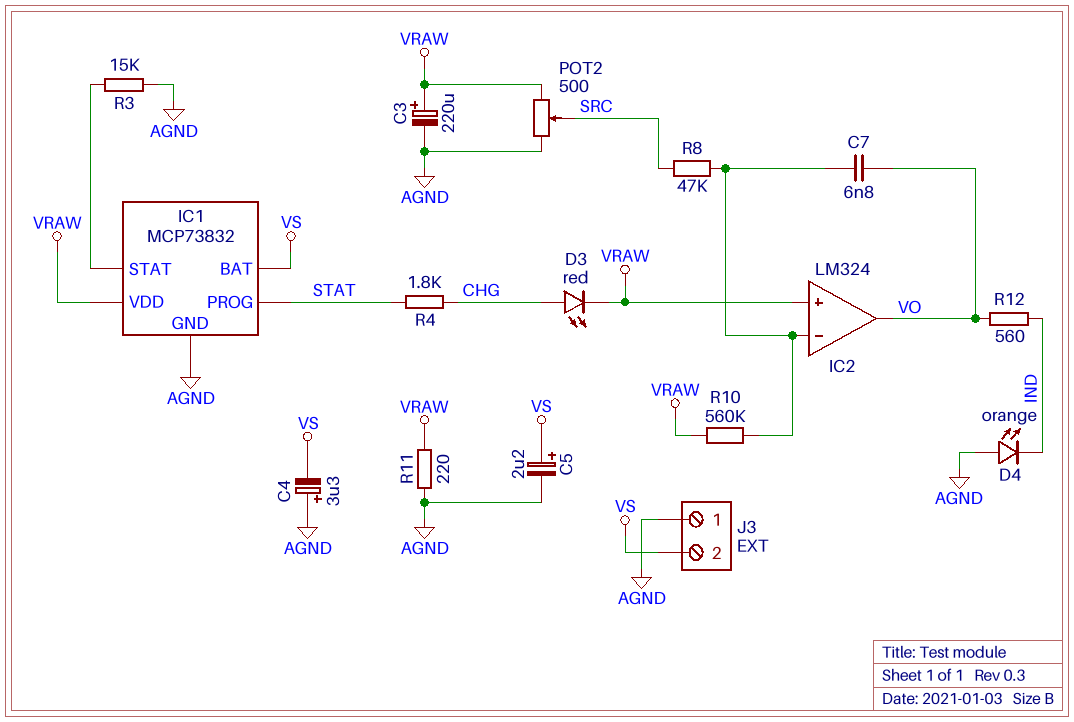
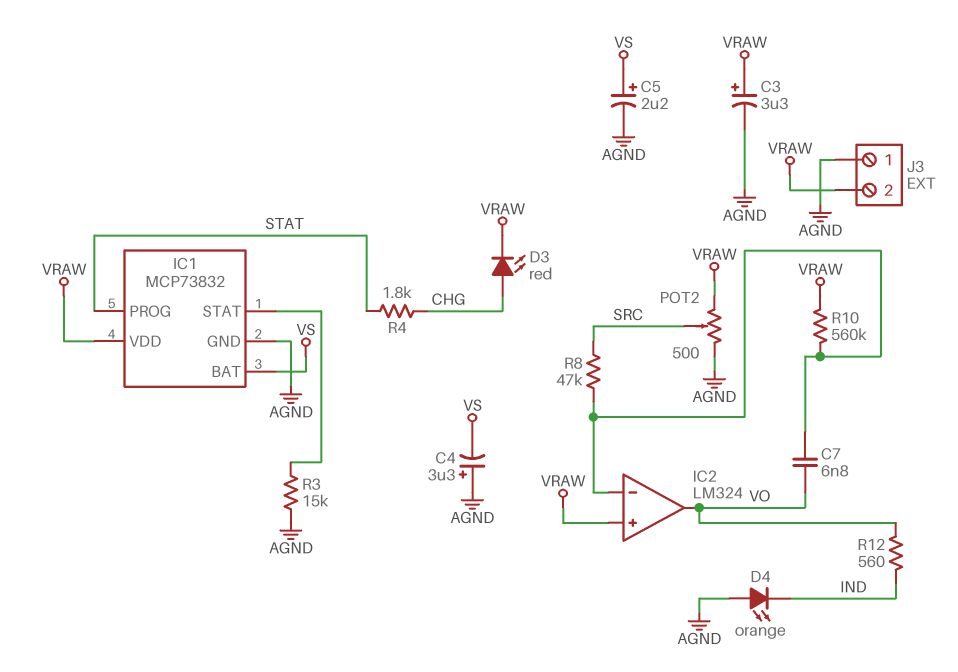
C3: 220uF (plus VRAW, minus AGND) -> 3.3uF (plus VRAW, minus AGND)
J3 pin 2: VS -> VRAW
R11: 220 (AGND, VRAW) -> none

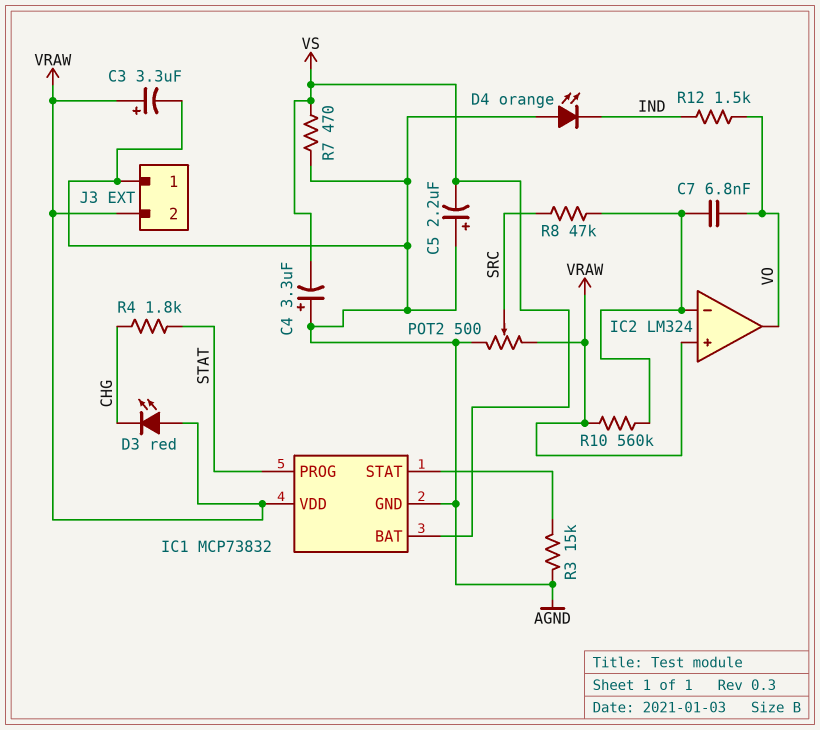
C5: 2.2uF (plus VS, minus AGND) -> 2.2uF (plus AGND, minus VS)
D3: LED red (A CHG, K VRAW) -> LED red (A VRAW, K CHG)
R7: none -> 470 (AGND, VS)
R12: 560 (IND, VO) -> 1.5k (IND, VO)

